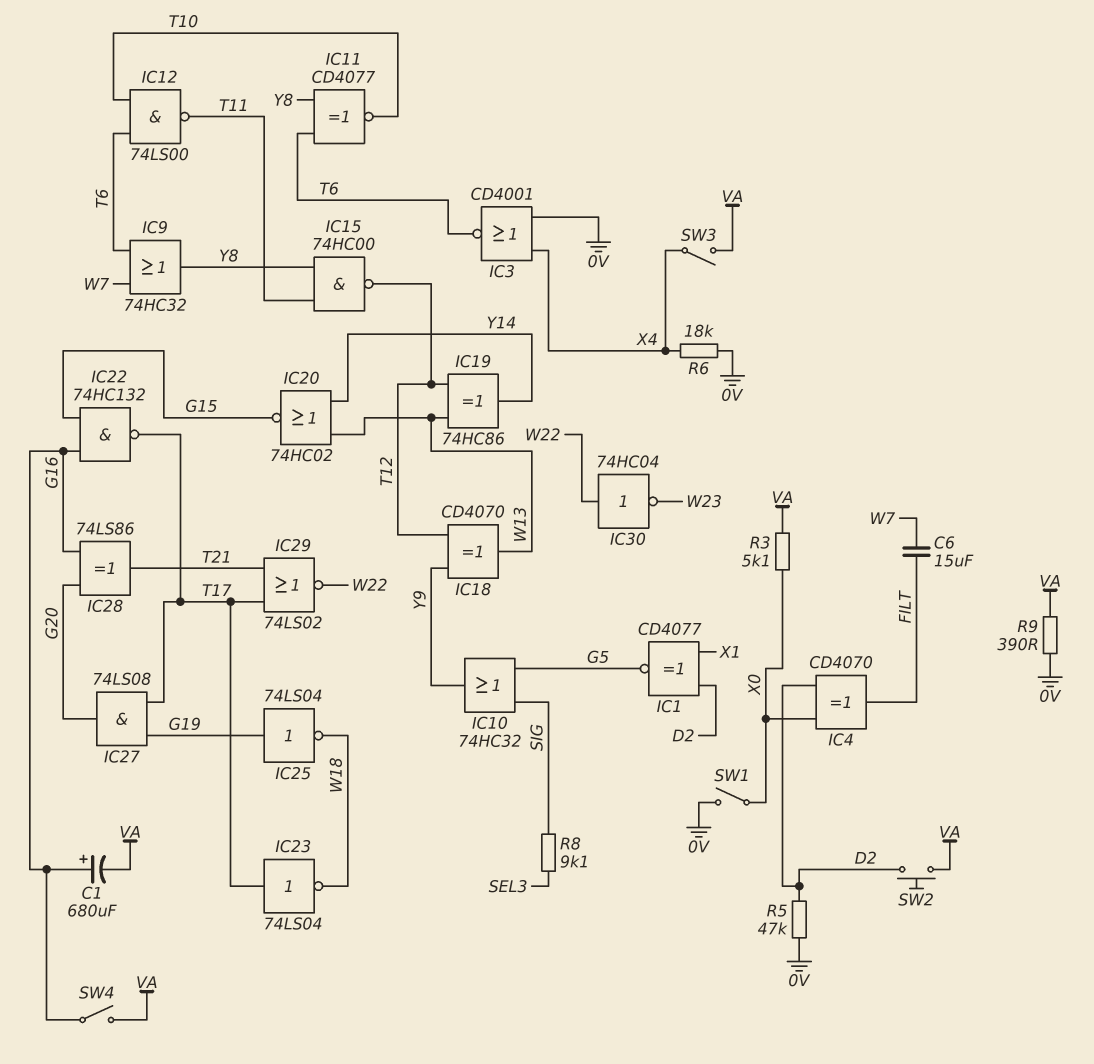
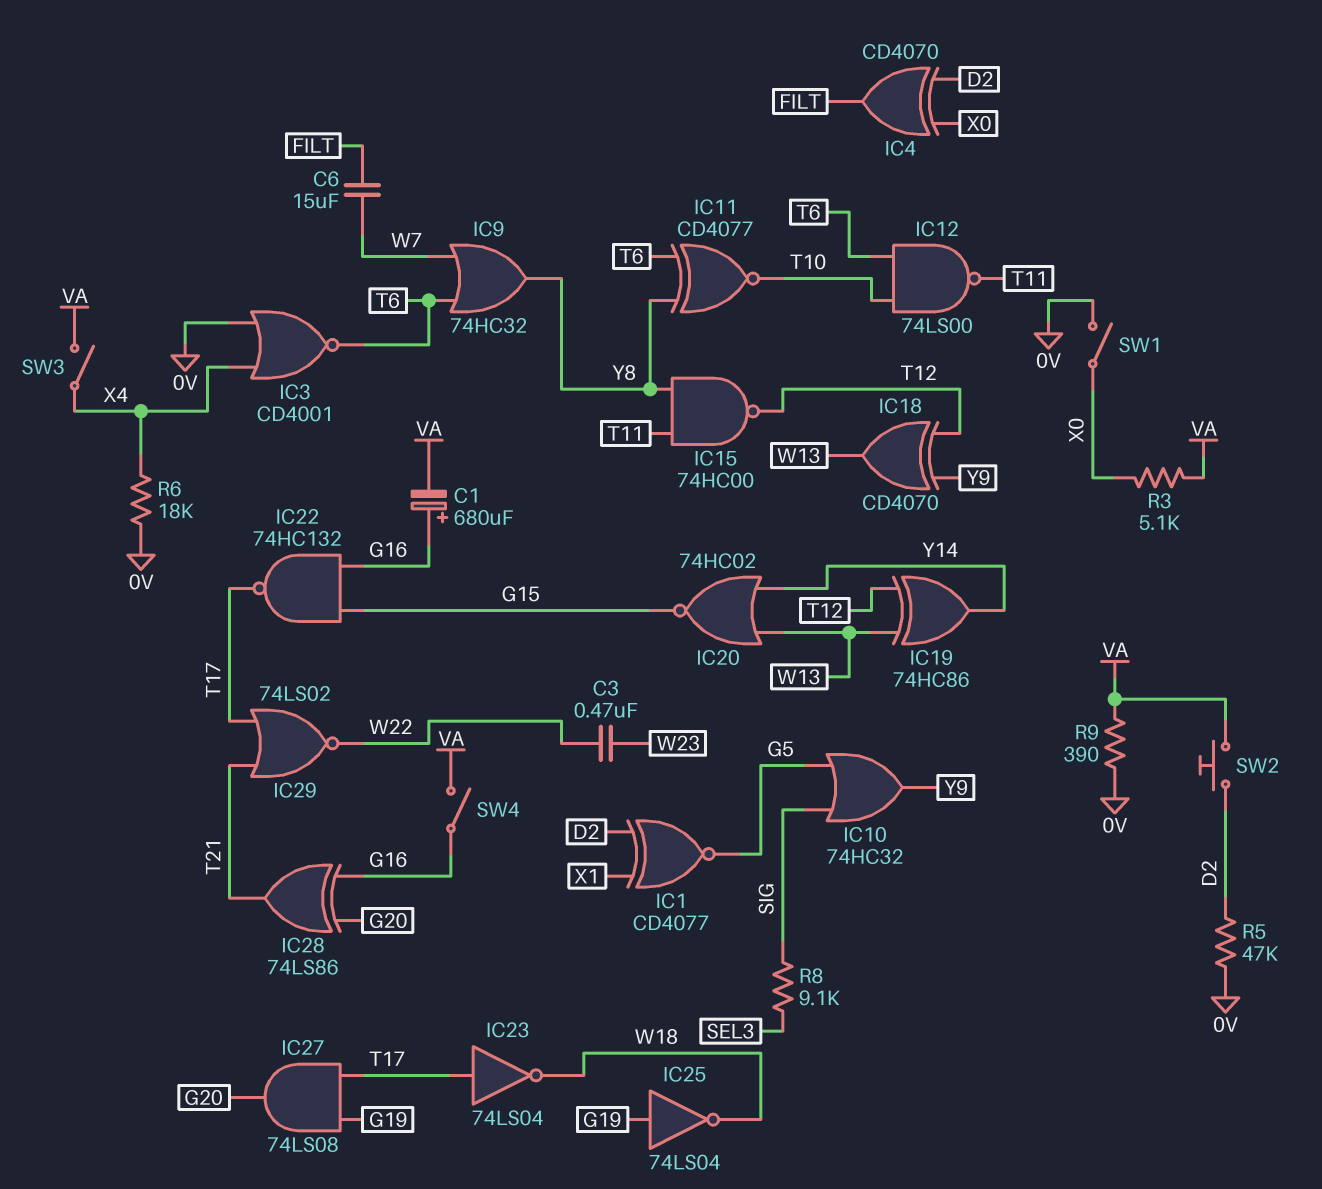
C3: none -> 470nF (W22, W23)
IC30: NOT 74HC04 (in W22, out W23) -> none

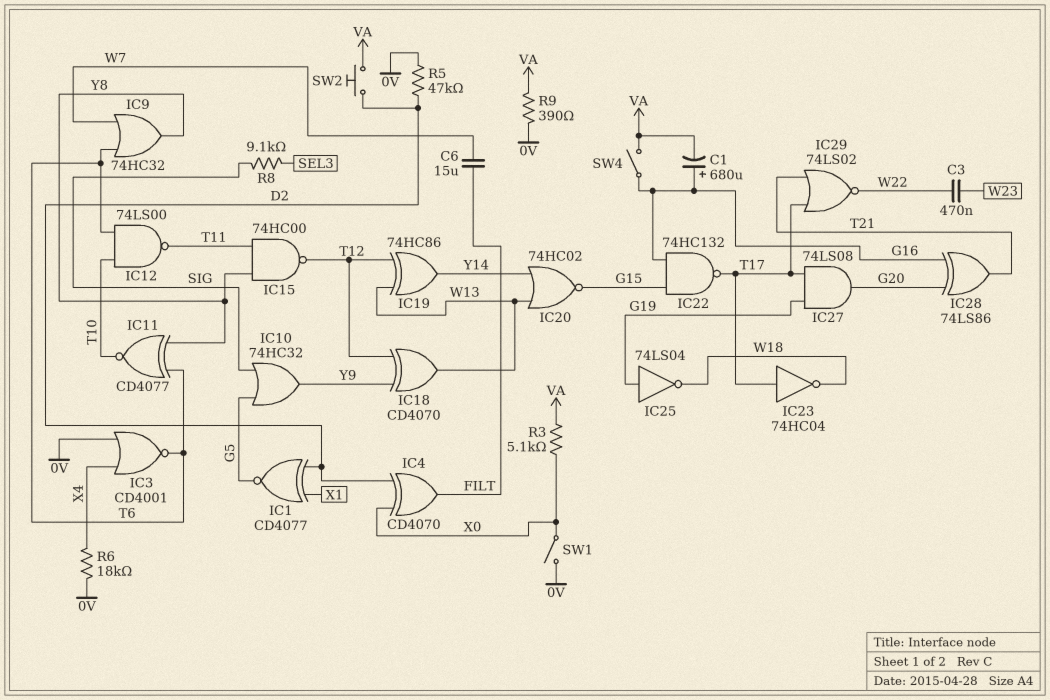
IC23: NOT 74LS04 (in T17, out W18) -> NOT 74HC04 (in T17, out W18)
SW3: switch (VA, X4) -> none

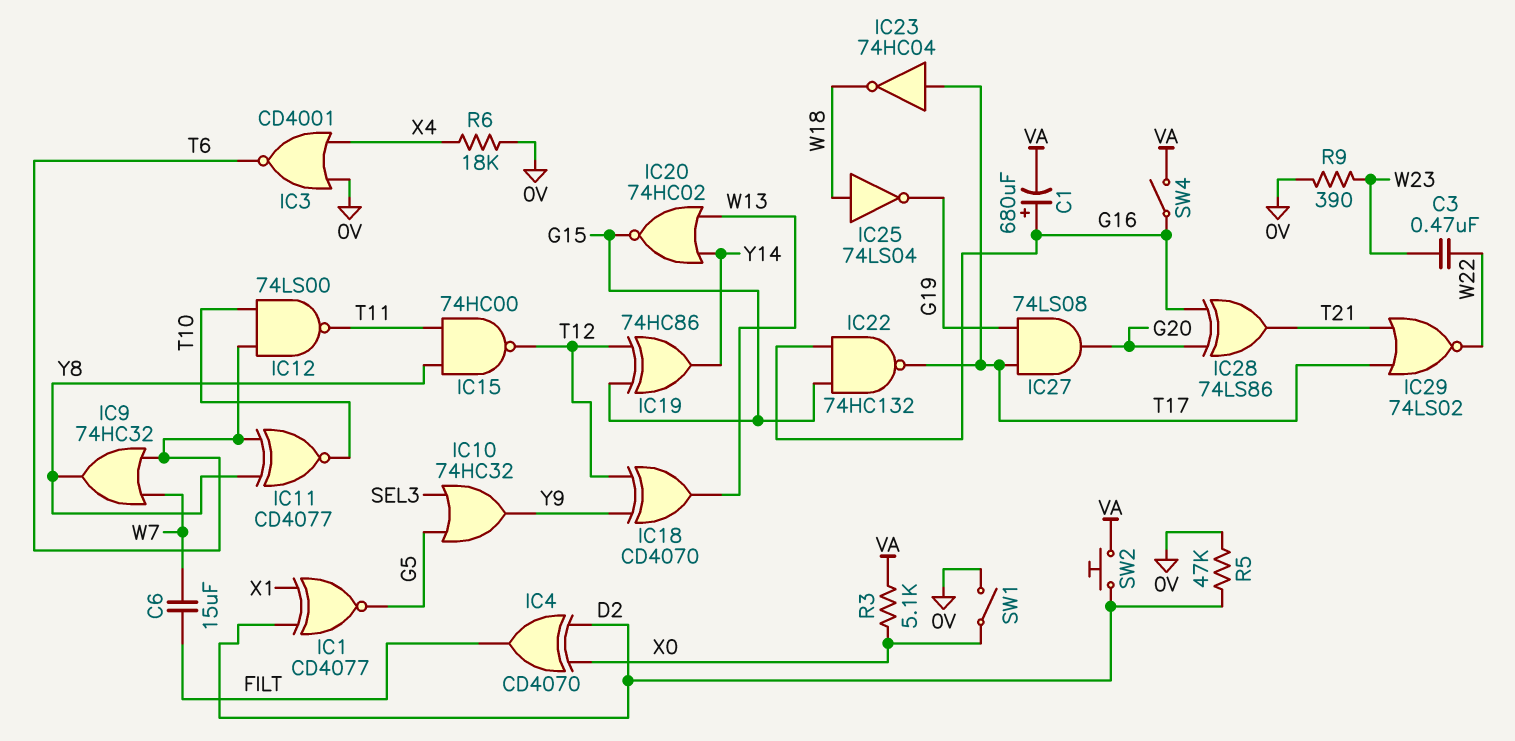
IC10: OR 74HC32 (in G5, in SIG, out Y9) -> OR 74HC32 (in G5, in SEL3, out Y9)
IC19: XOR 74HC86 (in T12, in W13, out Y14) -> XOR 74HC86 (in G15, in T12, out Y14)
IC25: NOT 74LS04 (in G19, out W18) -> NOT 74LS04 (in W18, out G19)
R8: 9.1k (SEL3, SIG) -> none
R9: 390 (0V, VA) -> 390 (0V, W23)

